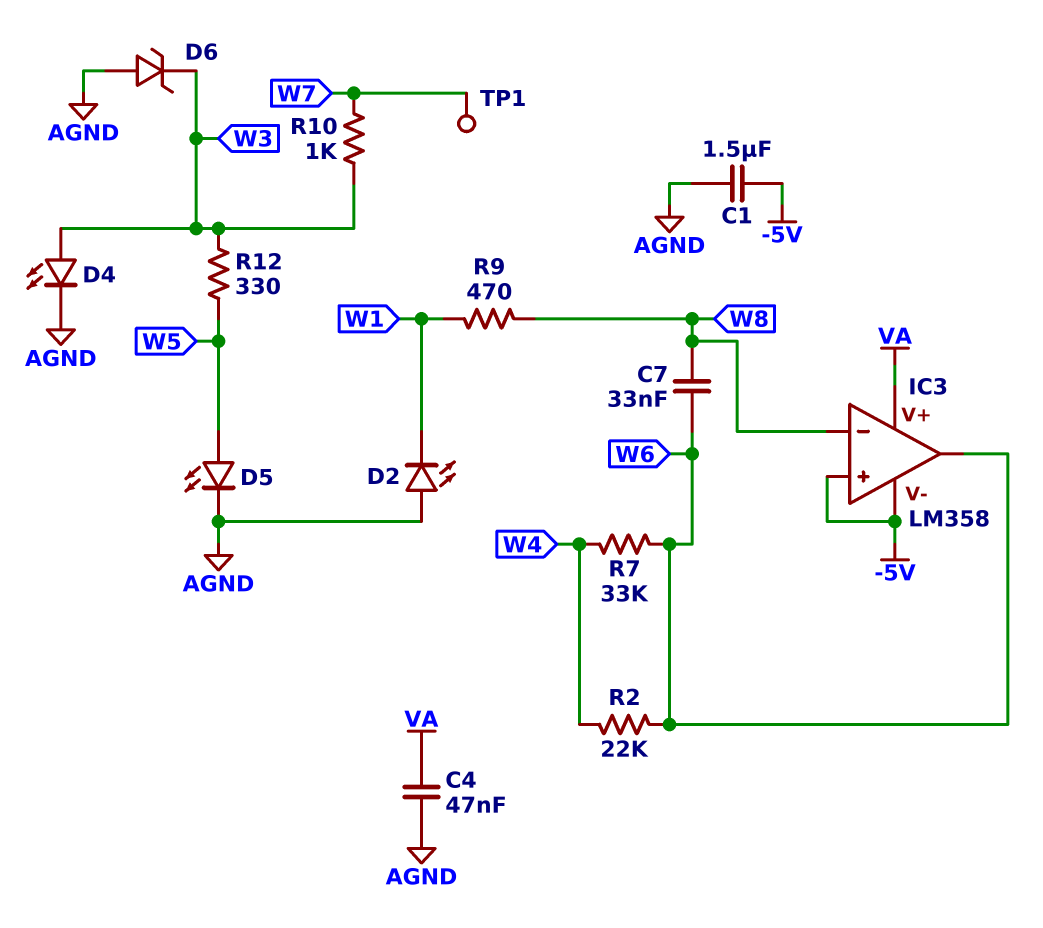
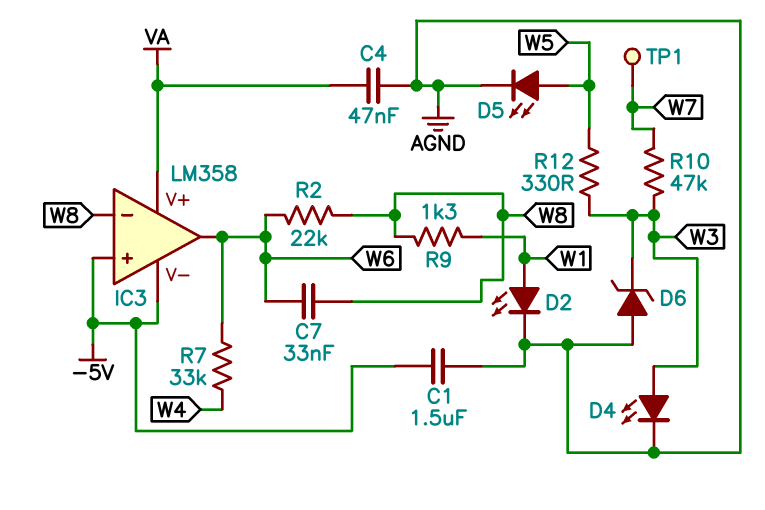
D2: LED (A AGND, K W1) -> LED (A W1, K AGND)
R2: 22k (W4, W6) -> 22k (W6, W8)
R9: 470 (W1, W8) -> 1.3k (W1, W8)
R10: 1k (W3, W7) -> 47k (W3, W7)

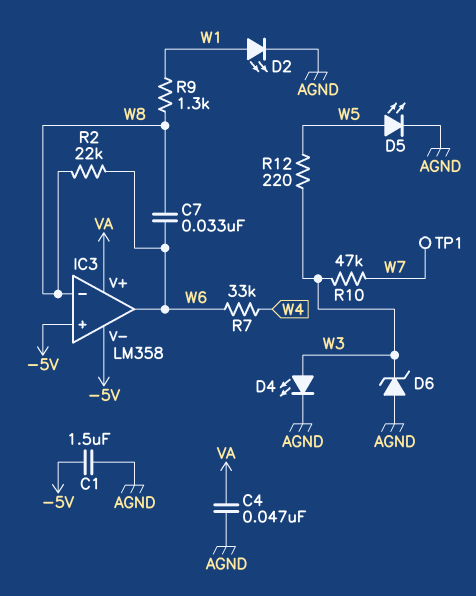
R12: 330 (W3, W5) -> 220 (W3, W5)

